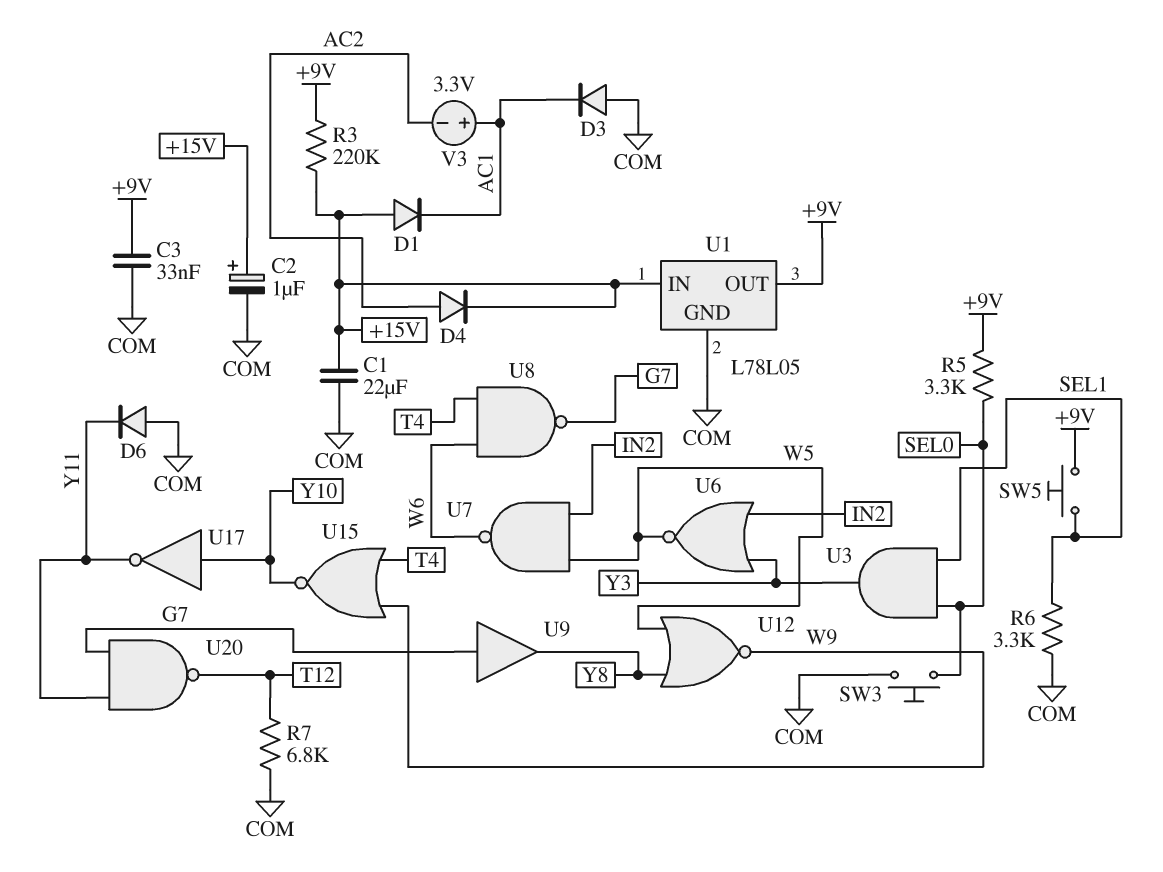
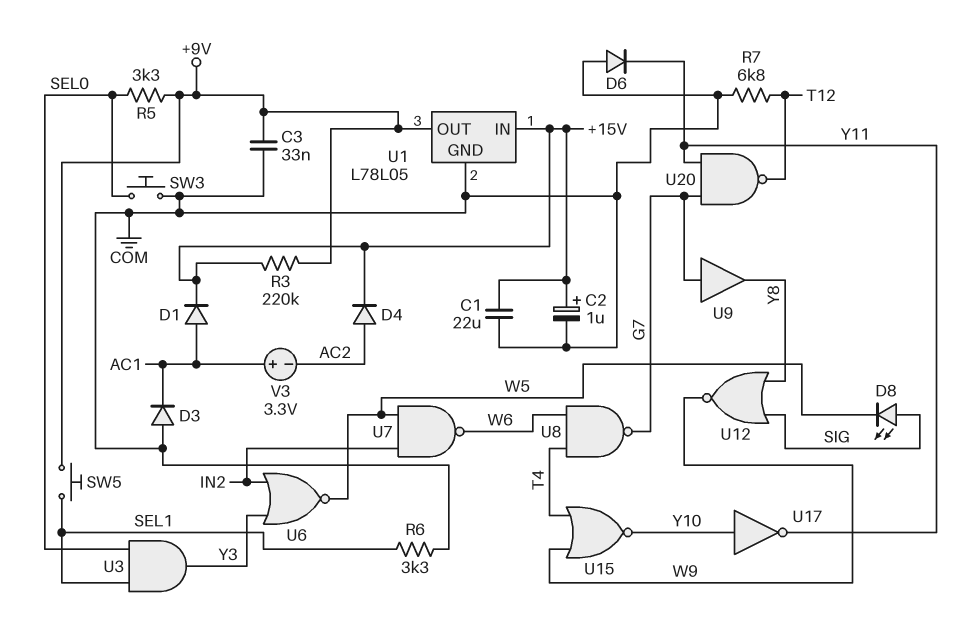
D1: diode (A +15V, K AC1) -> diode (A AC1, K +15V)
D8: none -> LED (A SIG, K W5)
U12: NOR (in W5, in Y8, out W9) -> NOR (in SIG, in Y8, out W9)

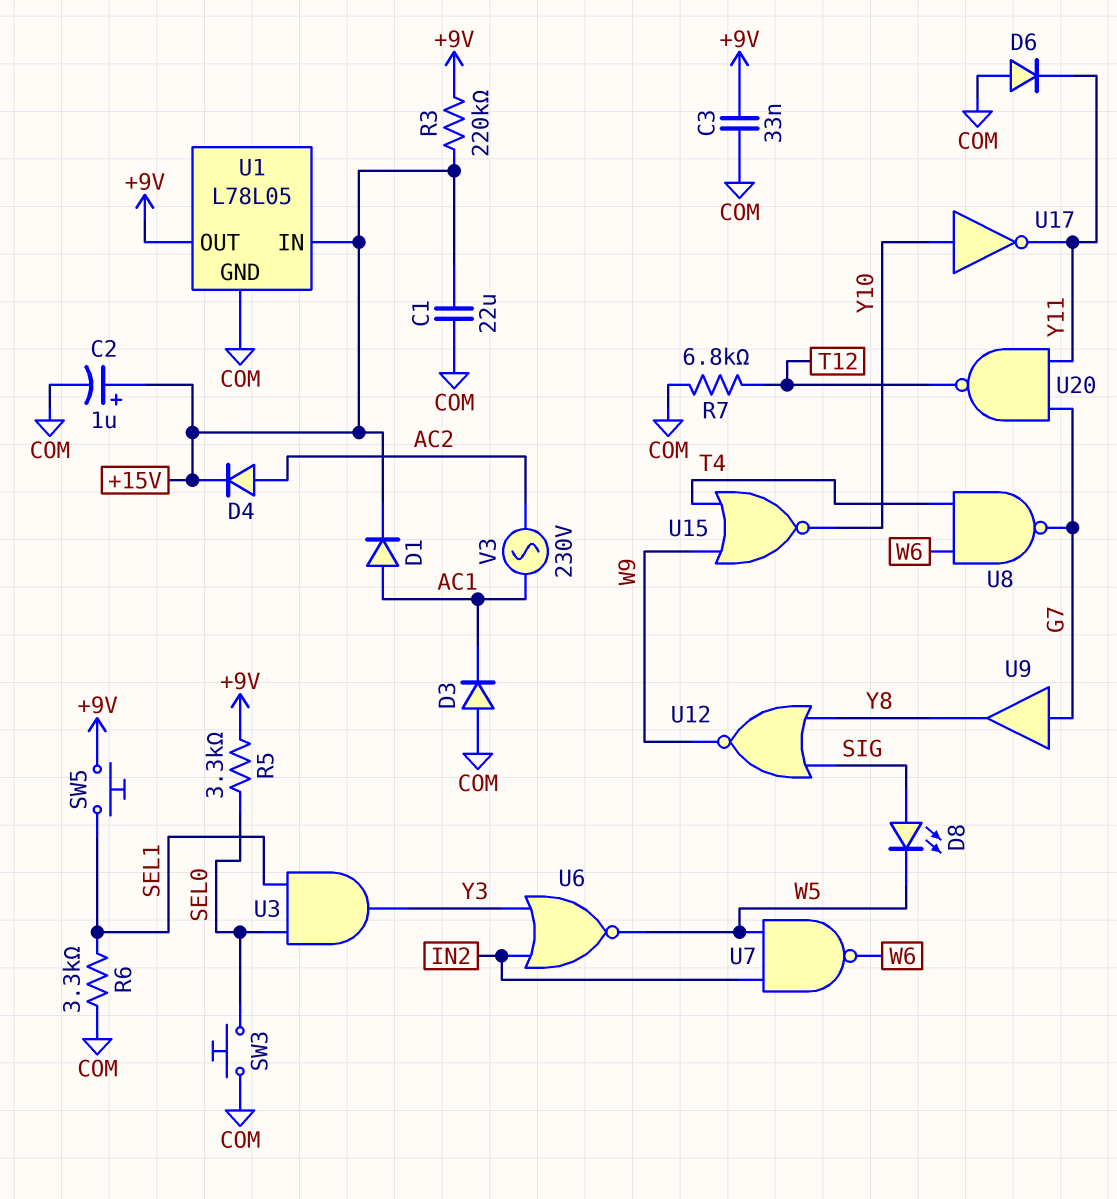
V3: 3.3V (plus AC1, minus AC2) -> AC 230V (AC1, AC2)

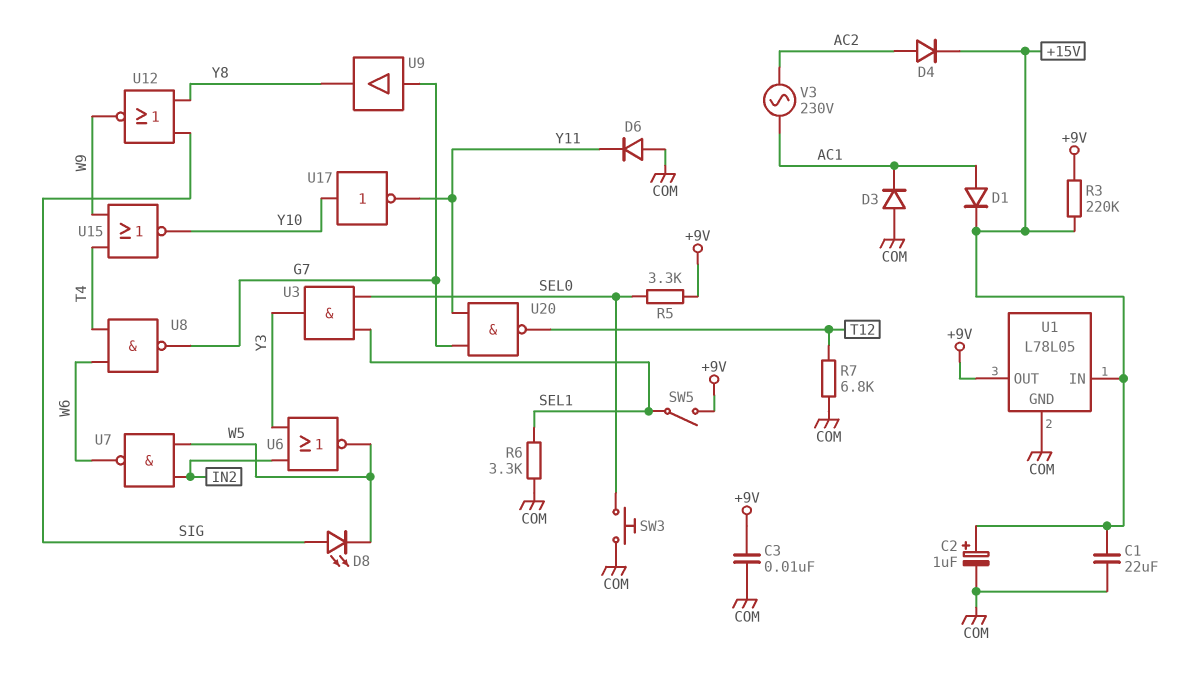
C3: 33nF (+9V, COM) -> 10nF (+9V, COM)
SW5: button (+9V, SEL1) -> switch (+9V, SEL1)

